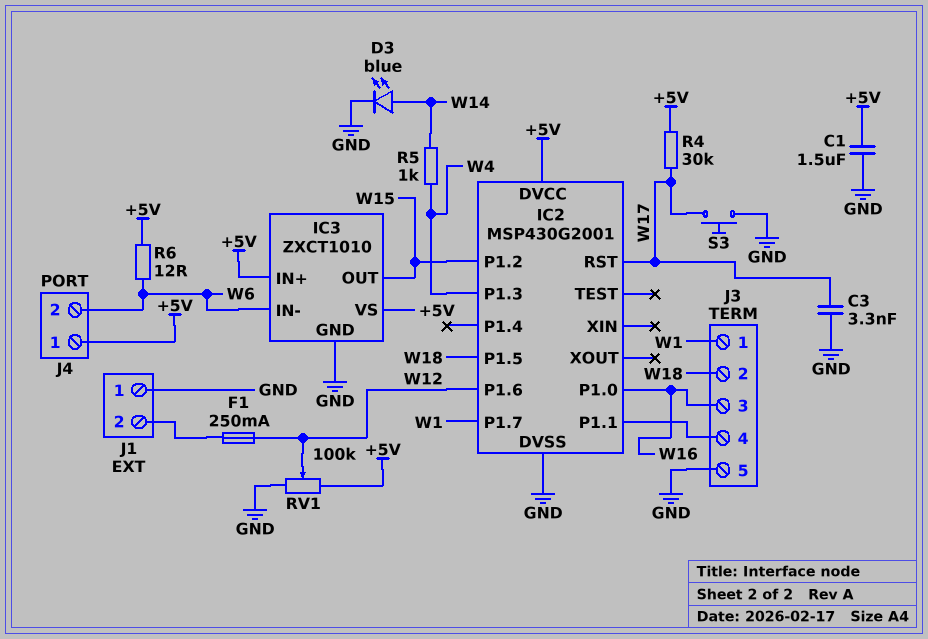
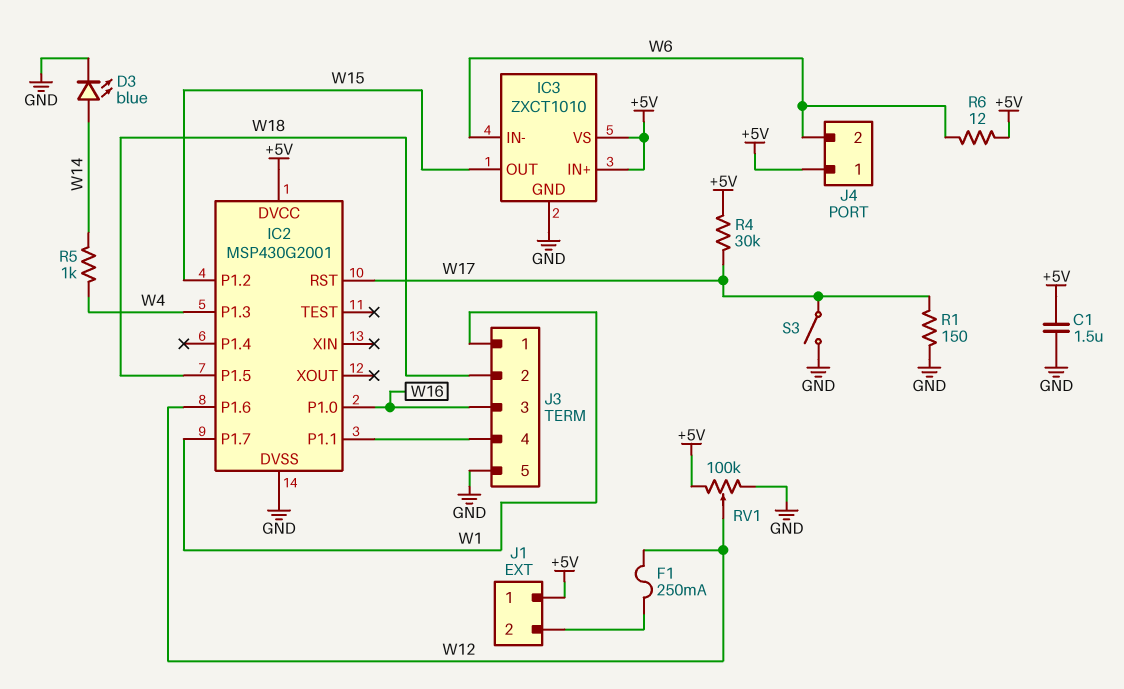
C3: 3.3nF (GND, W17) -> none
J1 pin 1: GND -> +5V
R1: none -> 150 (GND, W17)
S3: button (GND, W17) -> switch (GND, W17)

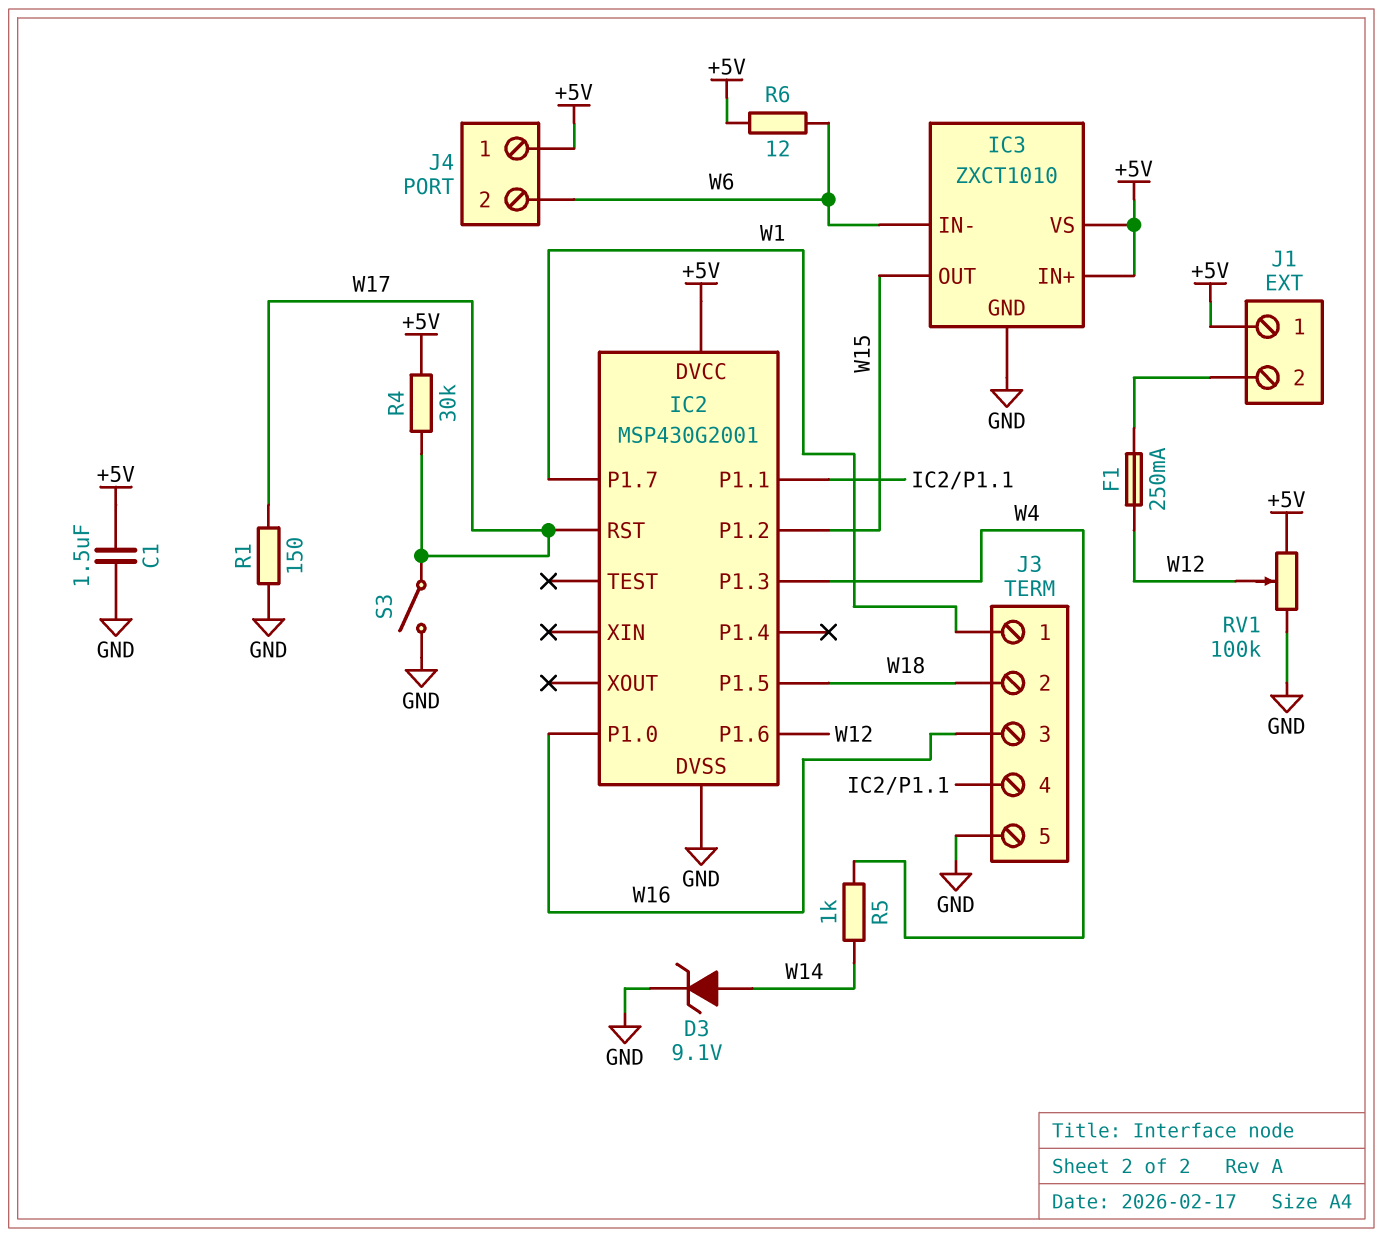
D3: LED blue (A W14, K GND) -> zener 9.1V (A W14, K GND)

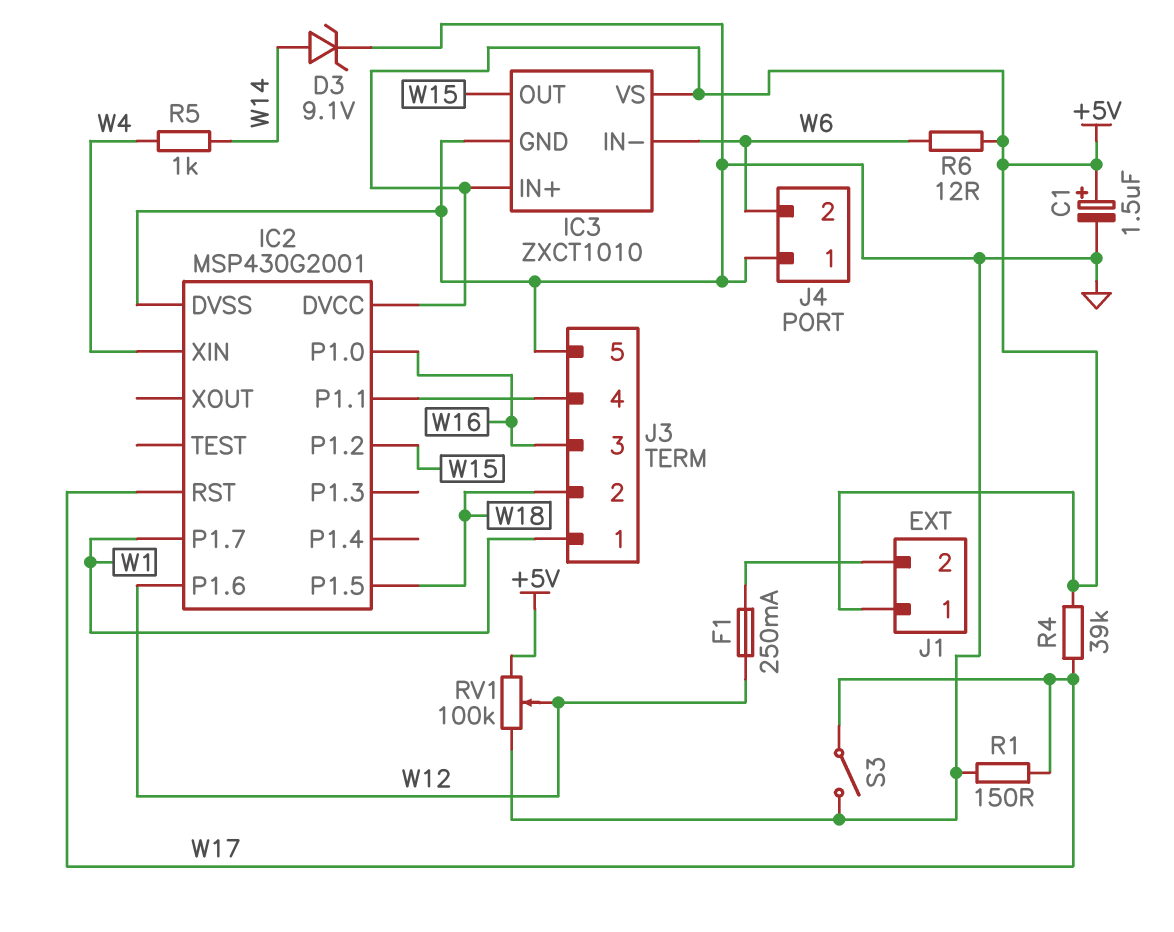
C1: 1.5uF (+5V, GND) -> 1.5uF (plus +5V, minus GND)
IC2 pin P1.3: W4 -> none
IC2 pin XIN: none -> W4
J4 pin 1: +5V -> GND
R4: 30k (+5V, W17) -> 39k (+5V, W17)

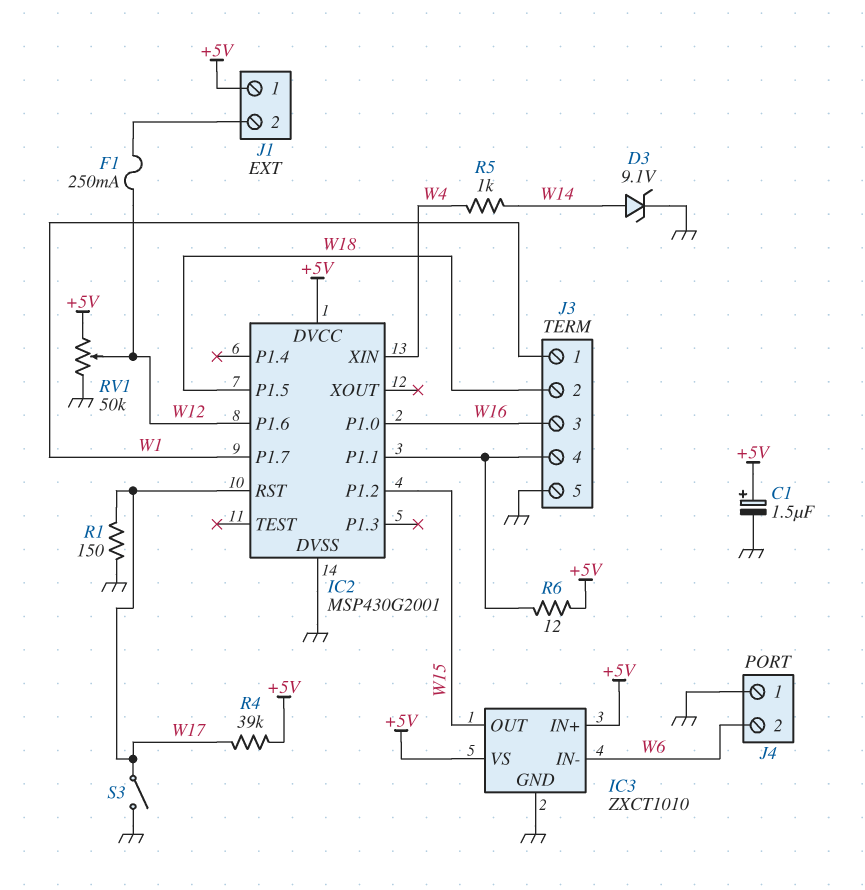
R6: 12 (+5V, W6) -> 12 (+5V, IC2/P1.1)
RV1: 100k (+5V, GND, wiper W12) -> 50k (+5V, GND, wiper W12)

